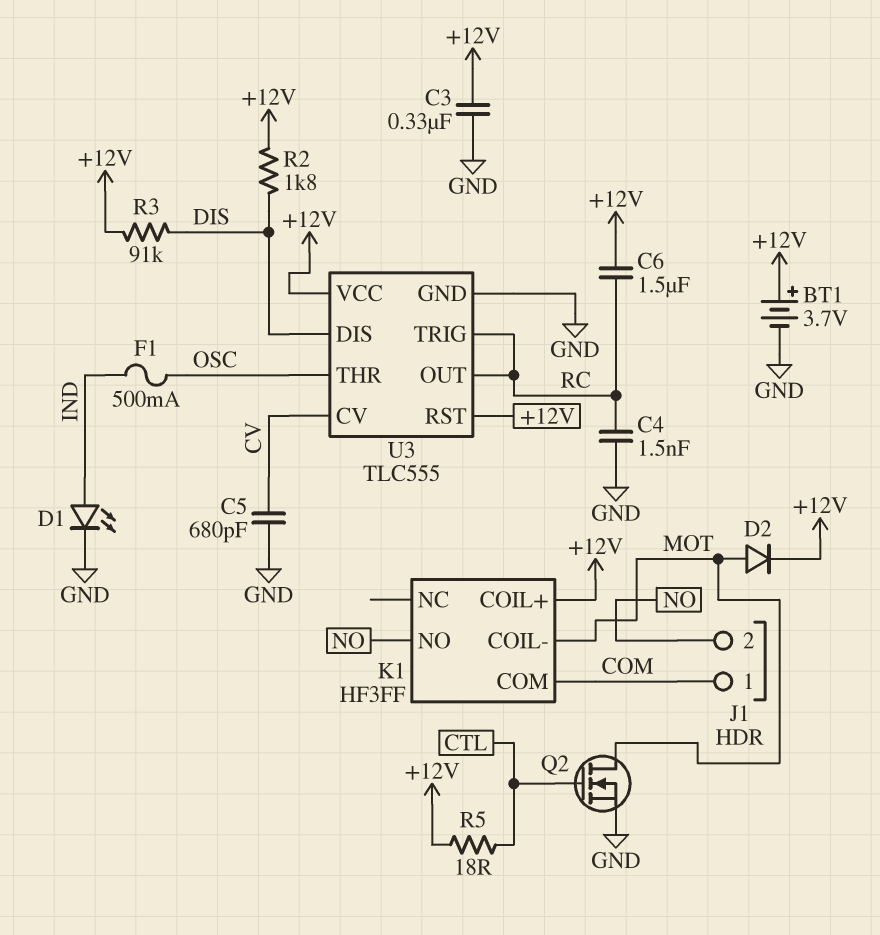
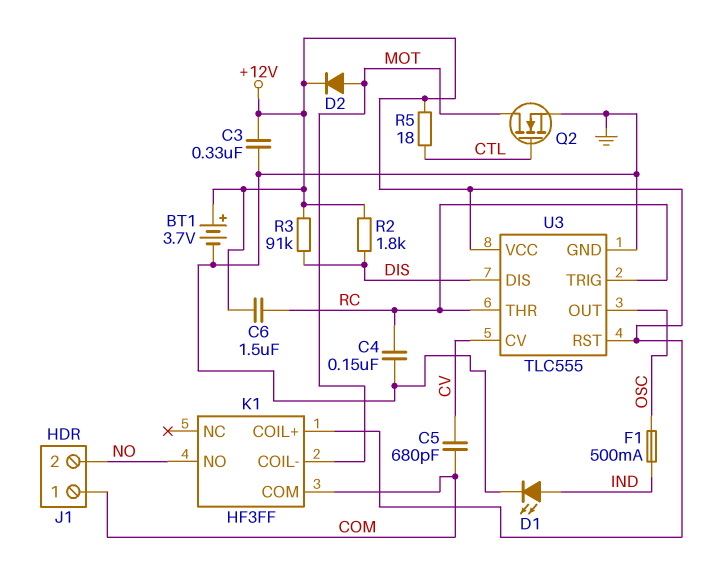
C4: 1.5nF (GND, RC) -> 150nF (GND, RC)
C5: 680pF (CV, GND) -> 680pF (COM, CV)
U3 pin OUT: RC -> OSC
U3 pin THR: OSC -> RC

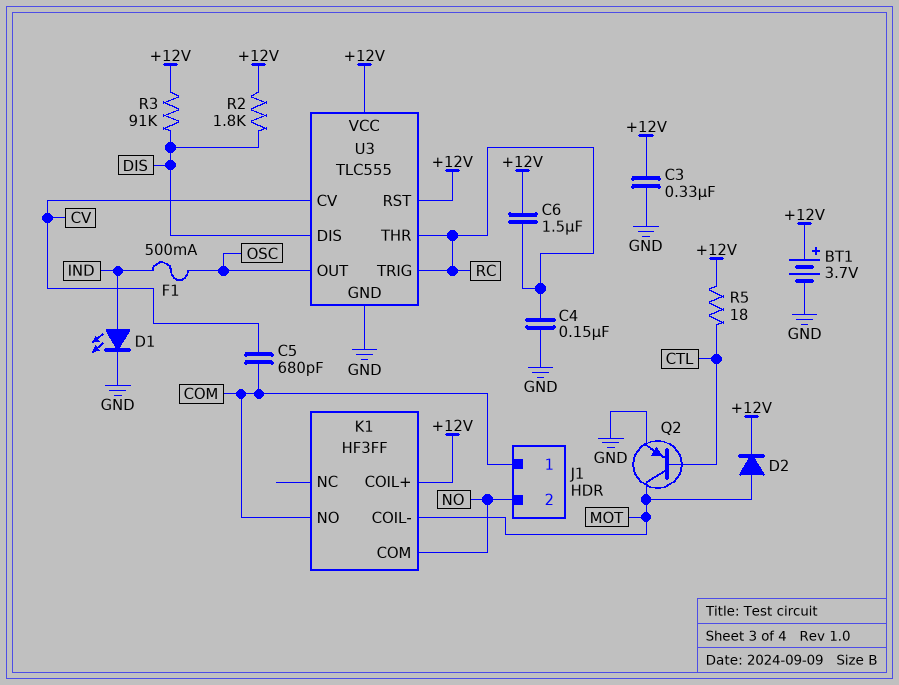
K1 pin COM: COM -> NO
K1 pin NO: NO -> COM
Q2: NMOS (G CTL, D MOT, S GND) -> PNP (B CTL, C MOT, E GND)

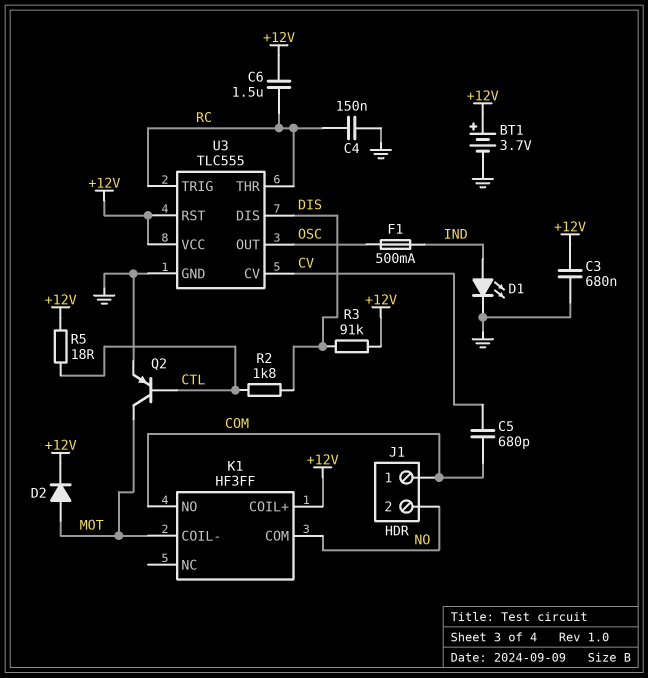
C3: 330nF (+12V, GND) -> 680nF (+12V, GND)
R2: 1.8k (+12V, DIS) -> 1.8k (CTL, DIS)

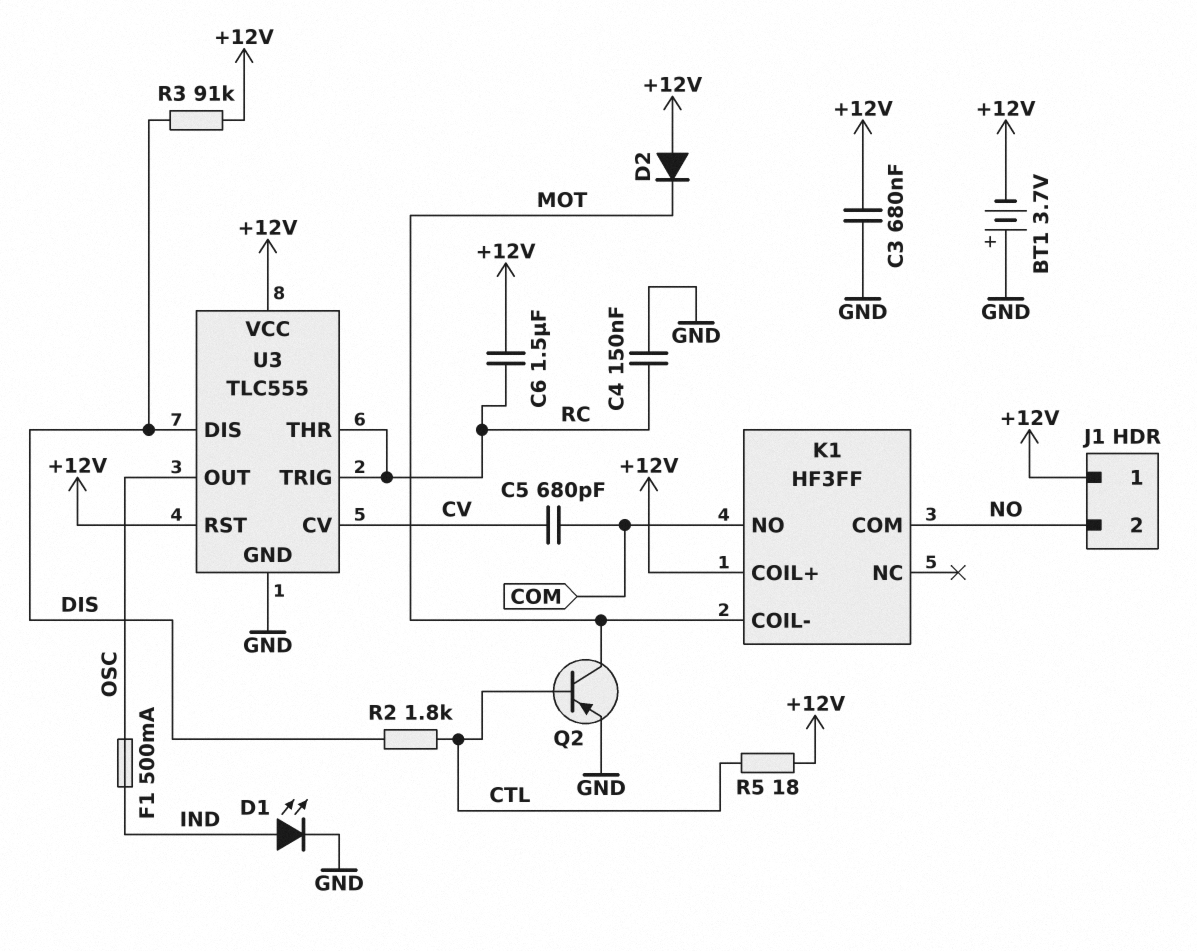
BT1: 3.7V (plus +12V, minus GND) -> 3.7V (plus GND, minus +12V)
D2: diode (A MOT, K +12V) -> diode (A +12V, K MOT)
J1 pin 1: COM -> +12V

